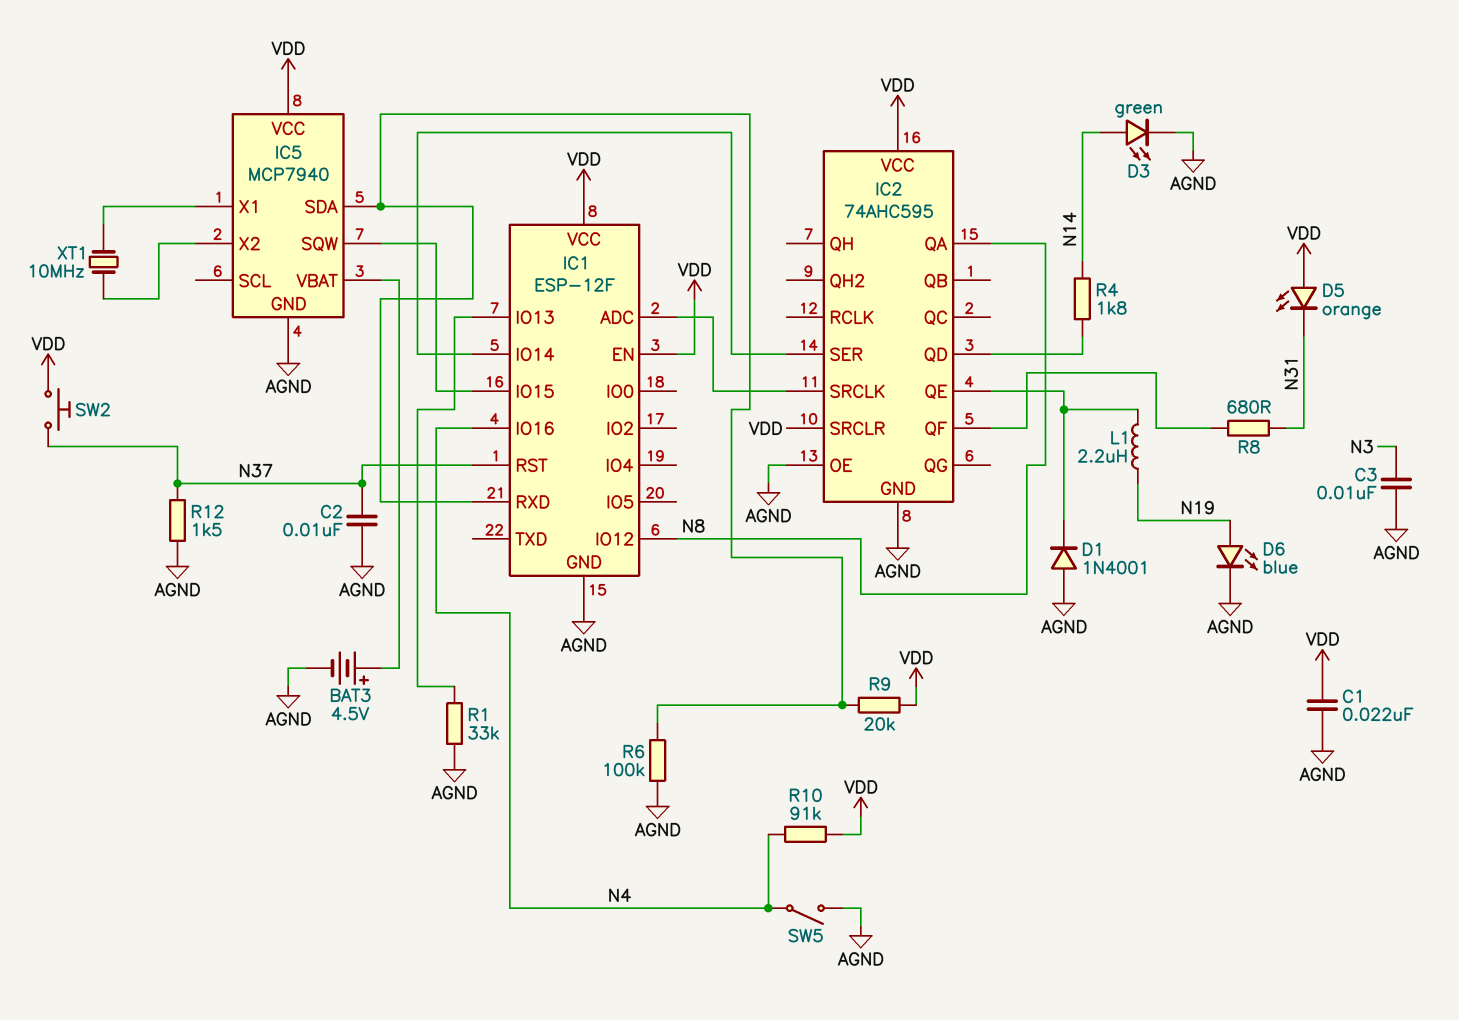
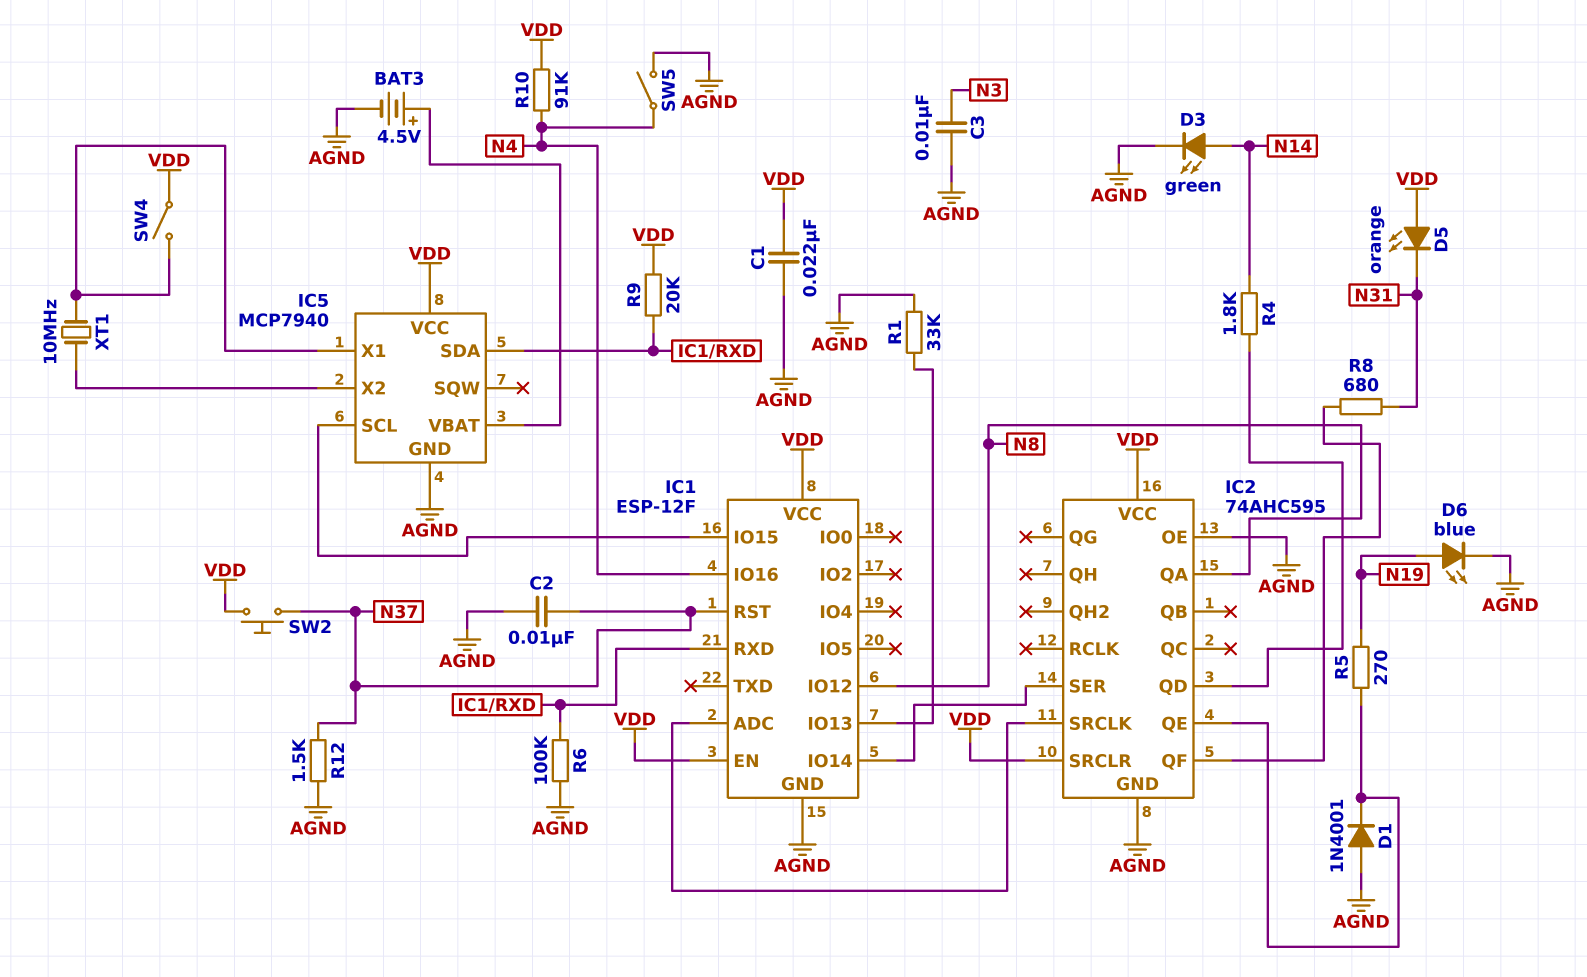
IC5 pin SCL: none -> IC1/IO15
IC5 pin SQW: IC1/IO15 -> none
L1: 2.2uH (IC2/QE, N19) -> none
R5: none -> 270 (IC2/QE, N19)
SW4: none -> switch (IC5/X1, VDD)

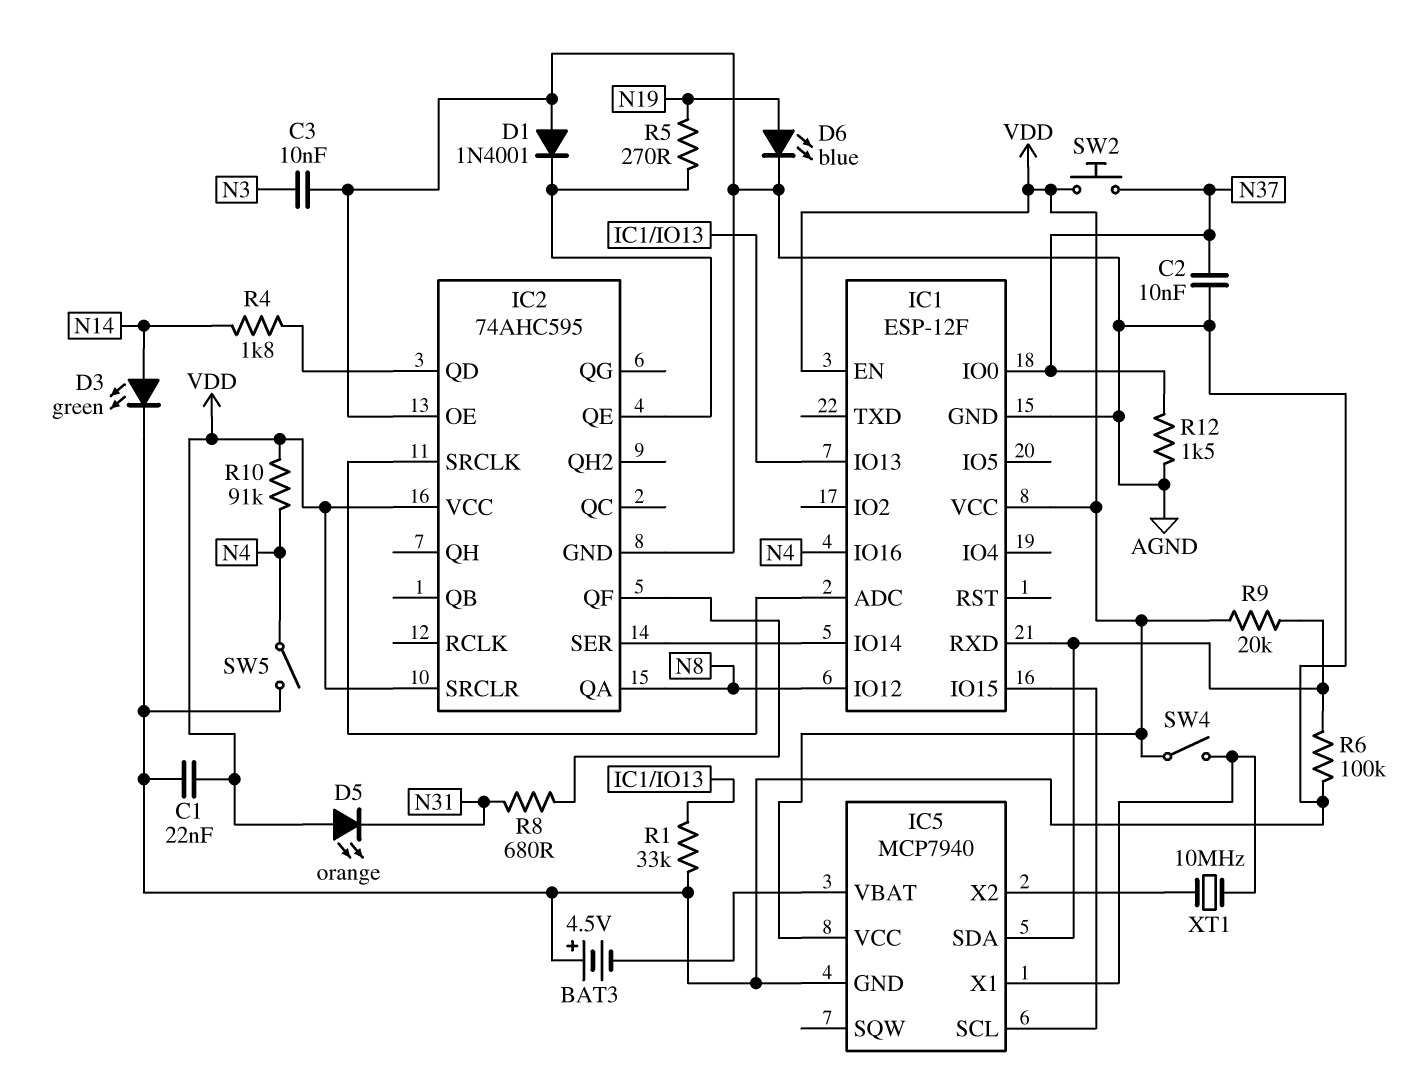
BAT3: 4.5V (plus IC5/VBAT, minus AGND) -> 4.5V (plus AGND, minus IC5/VBAT)
IC1 pin IO0: none -> N37
IC1 pin RST: N37 -> none

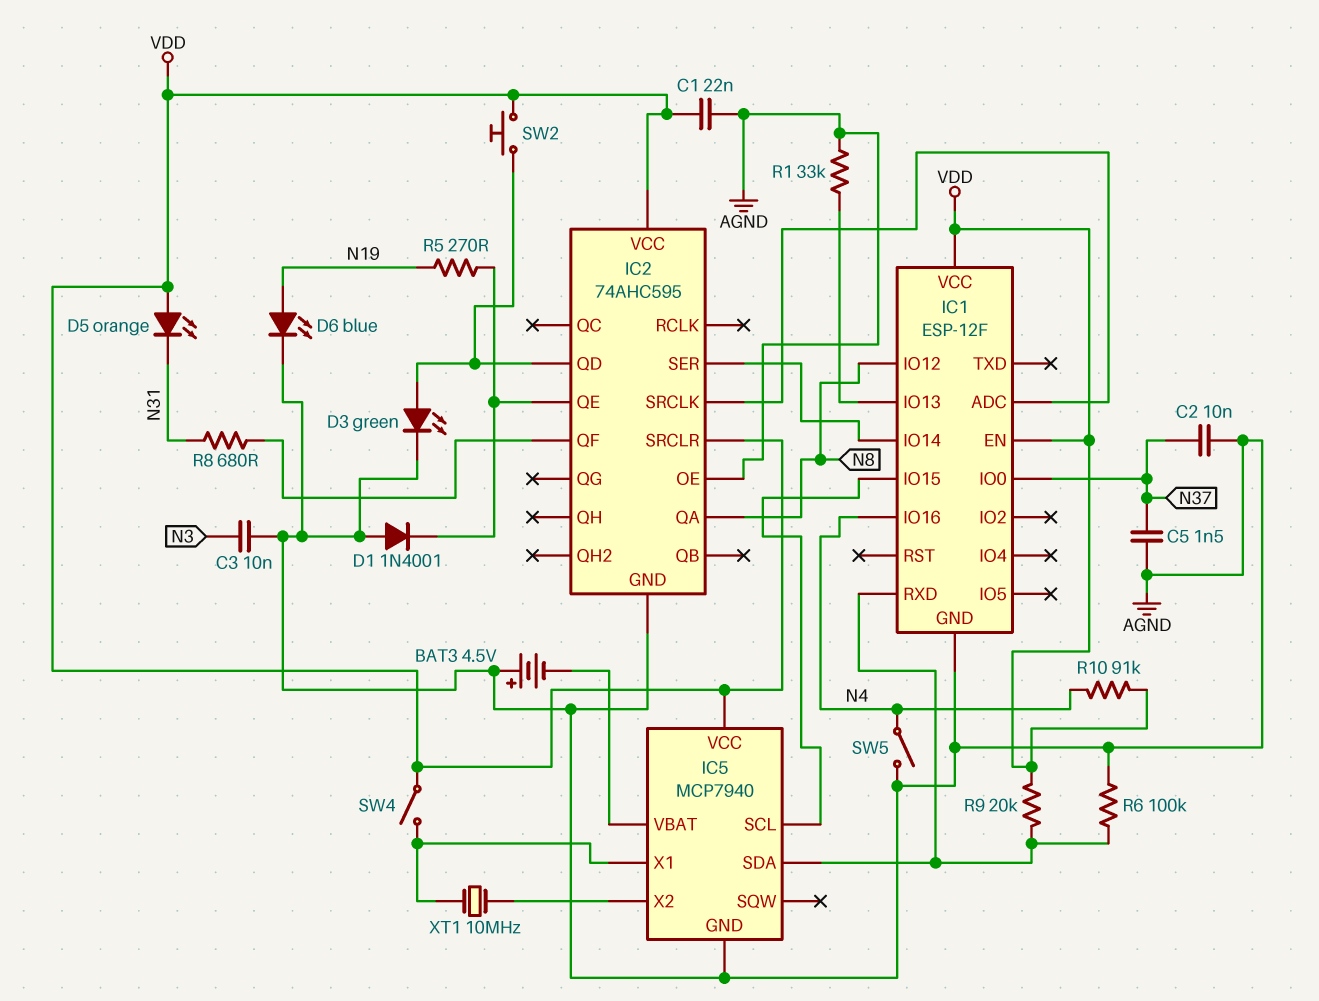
C5: none -> 1.5nF (AGND, N37)
D3: LED green (A N14, K AGND) -> LED green (A IC2/QD, K AGND)
R4: 1.8k (IC2/QD, N14) -> none
R12: 1.5k (AGND, N37) -> none
SW2: button (N37, VDD) -> button (IC2/QD, VDD)

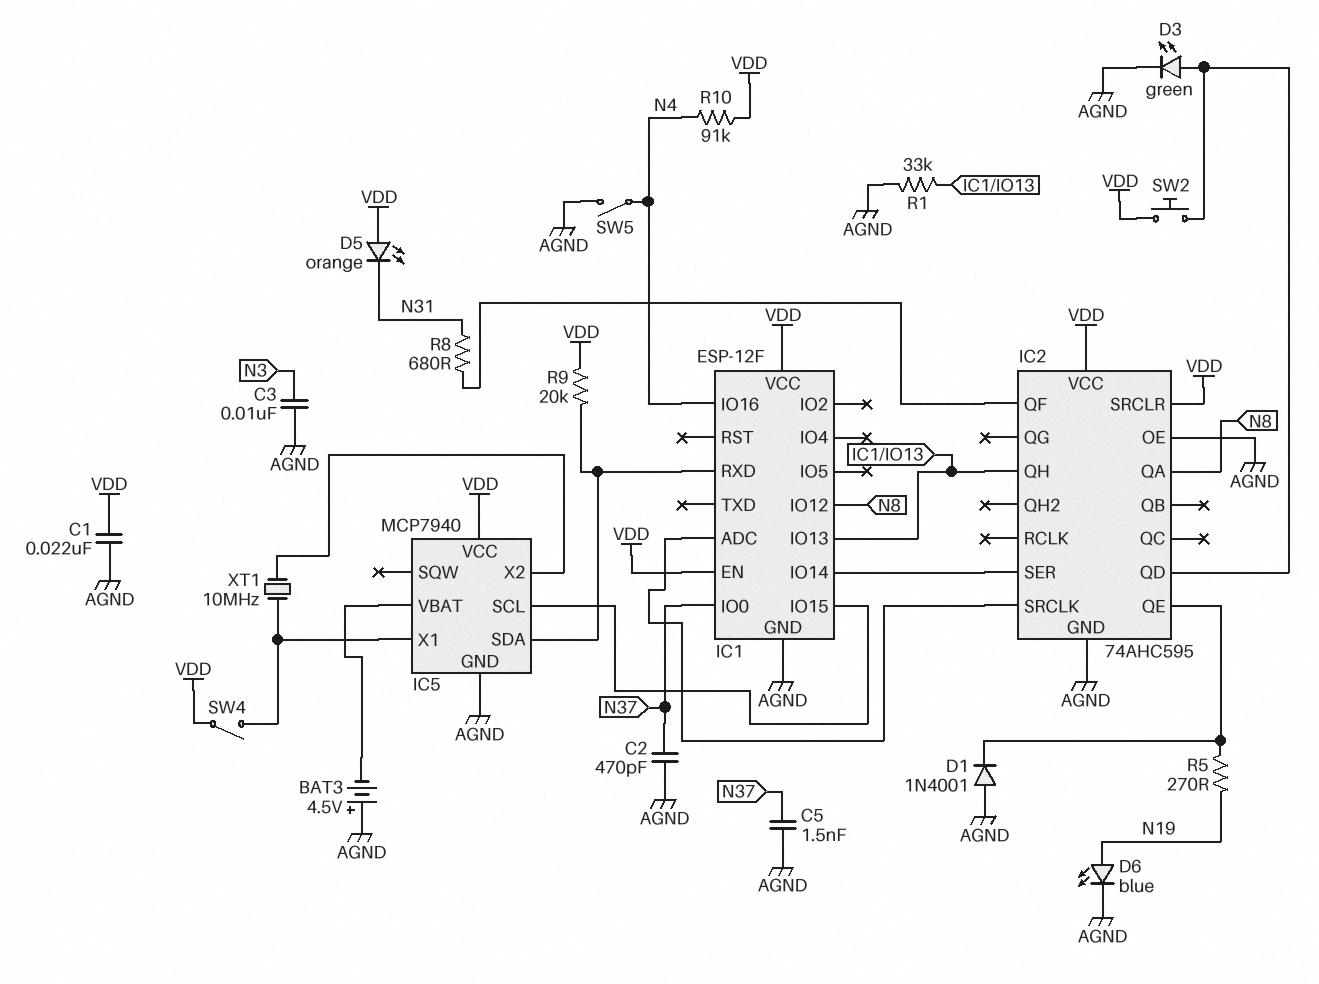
C2: 10nF (AGND, N37) -> 470pF (AGND, N37)
IC2 pin QH: none -> IC1/IO13
R6: 100k (AGND, IC1/RXD) -> none

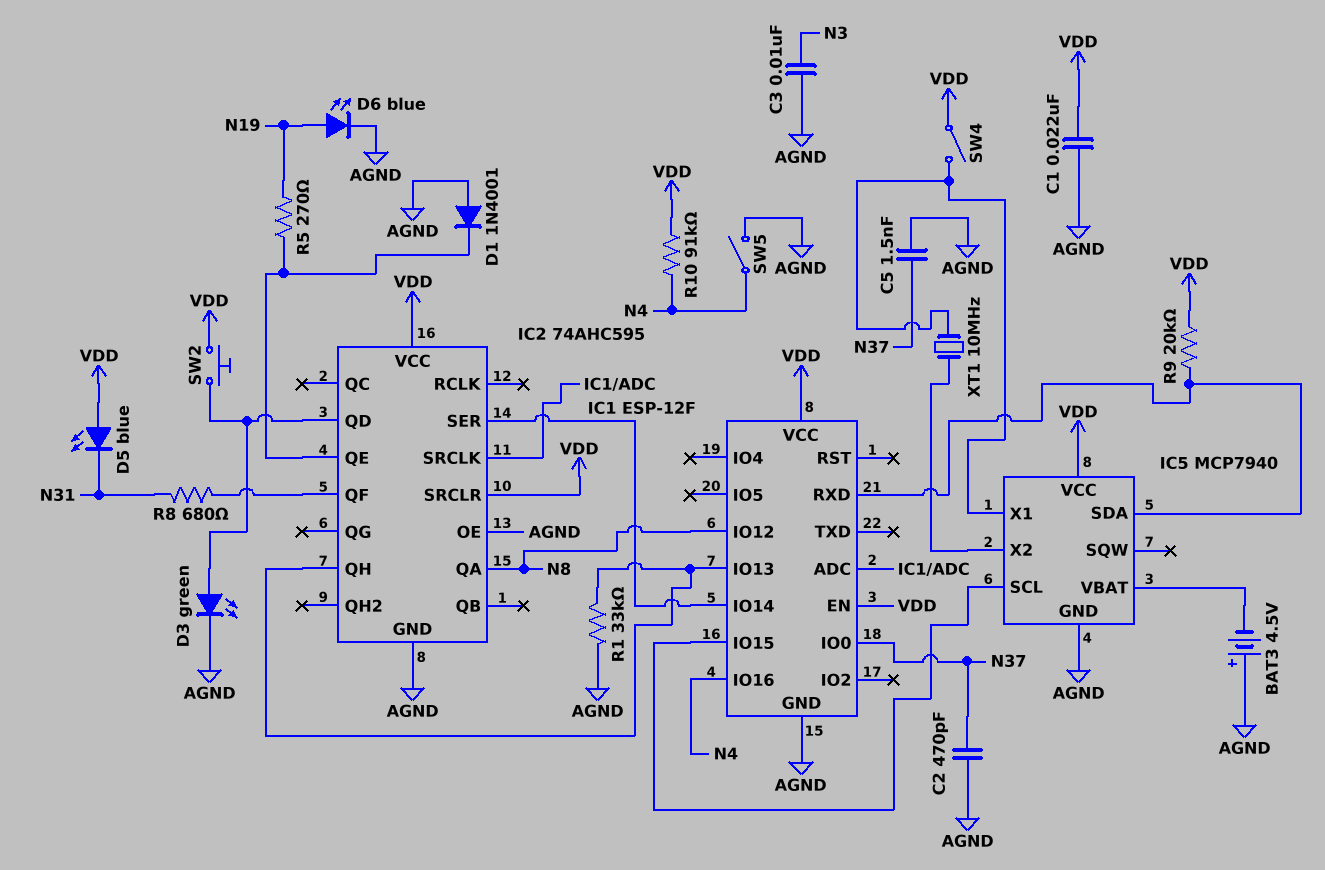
D5: LED orange (A VDD, K N31) -> LED blue (A VDD, K N31)

